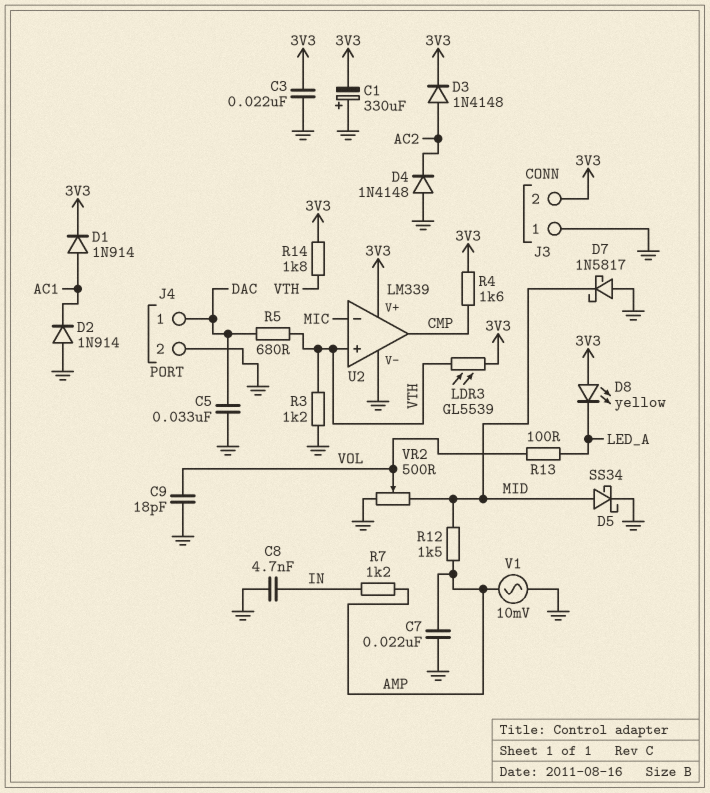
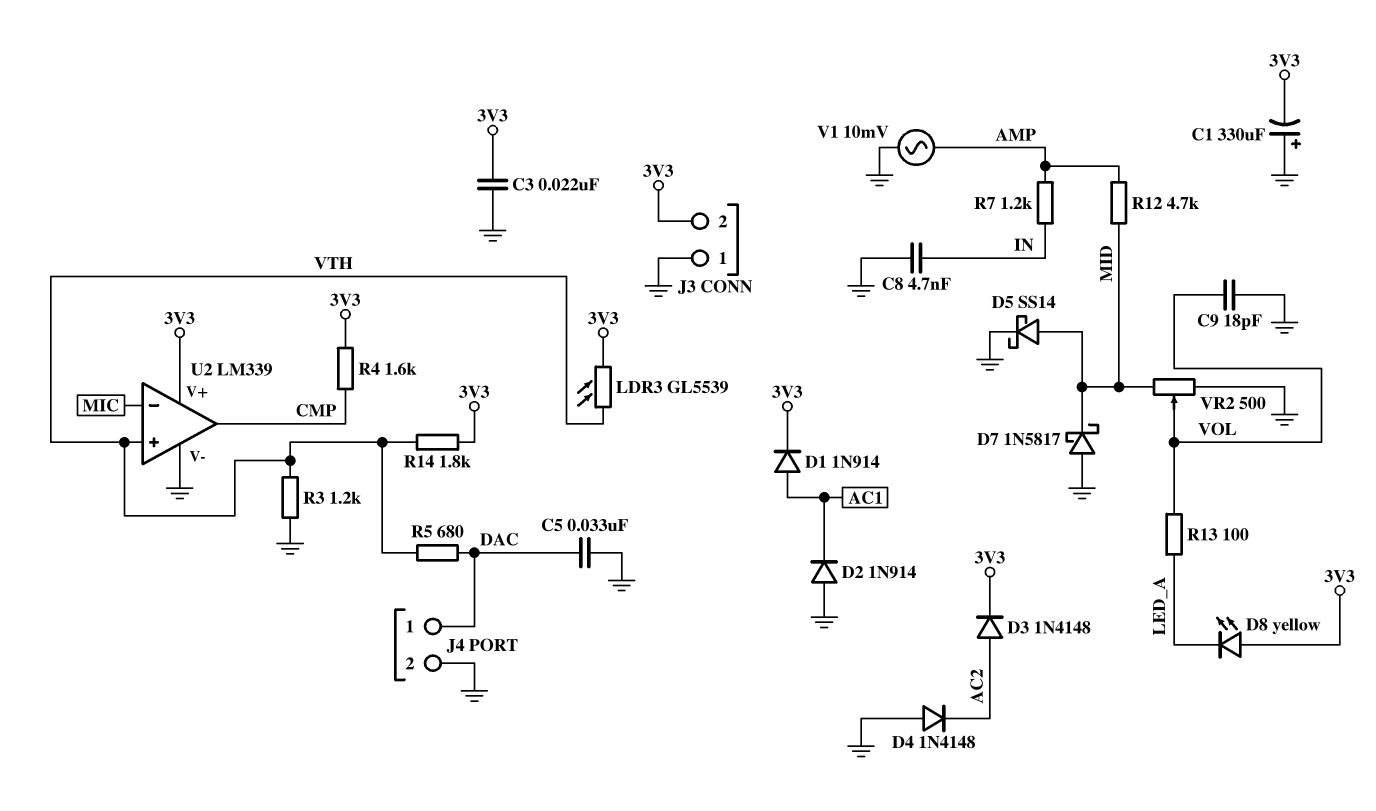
C7: 22nF (AMP, GND) -> none
D5: schottky SS34 (A MID, K GND) -> schottky SS14 (A MID, K GND)
R12: 1.5k (AMP, MID) -> 4.7k (AMP, MID)

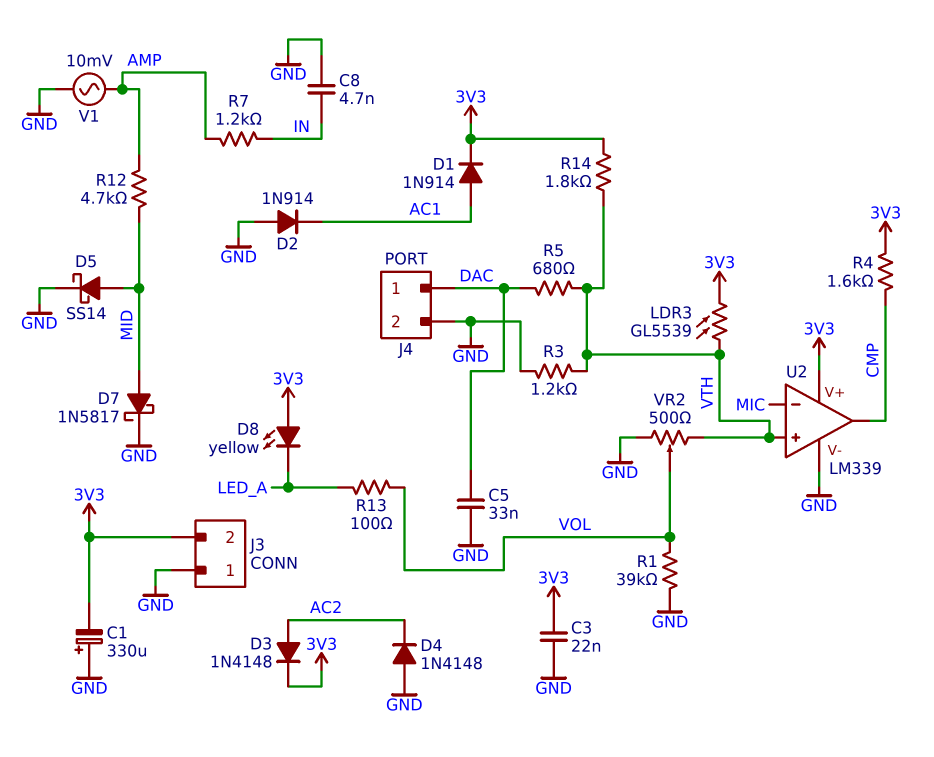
C9: 18pF (GND, VOL) -> none
D7: schottky 1N5817 (A GND, K MID) -> schottky 1N5817 (A MID, K GND)
R1: none -> 39k (GND, VOL)
VR2: 500 (GND, MID, wiper VOL) -> 500 (GND, VTH, wiper VOL)

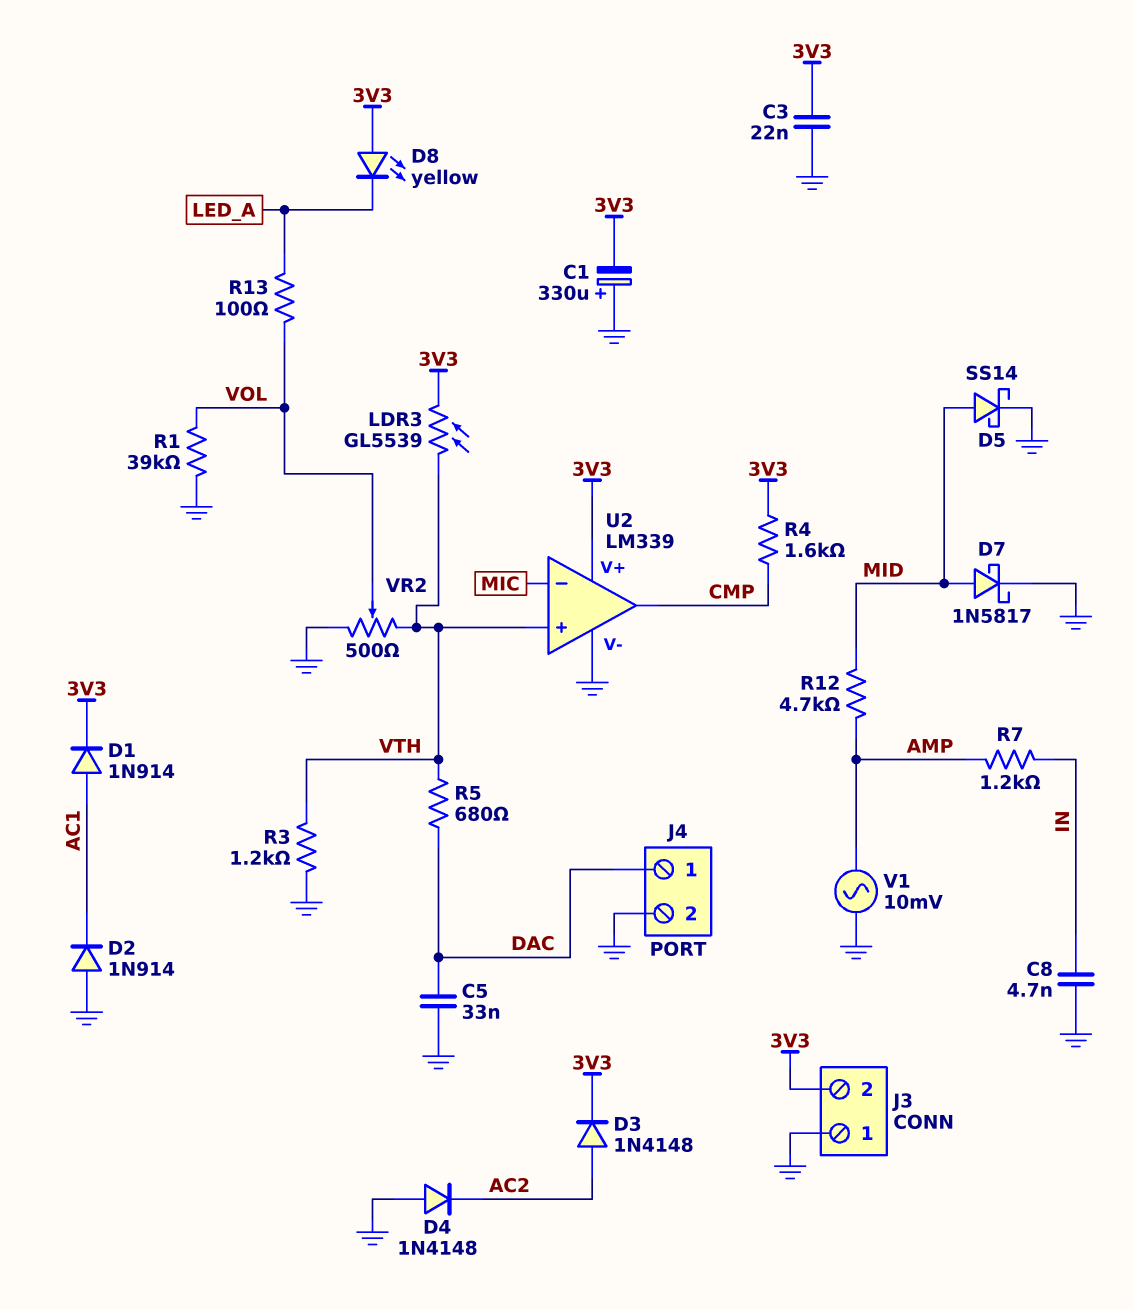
R14: 1.8k (3V3, VTH) -> none

